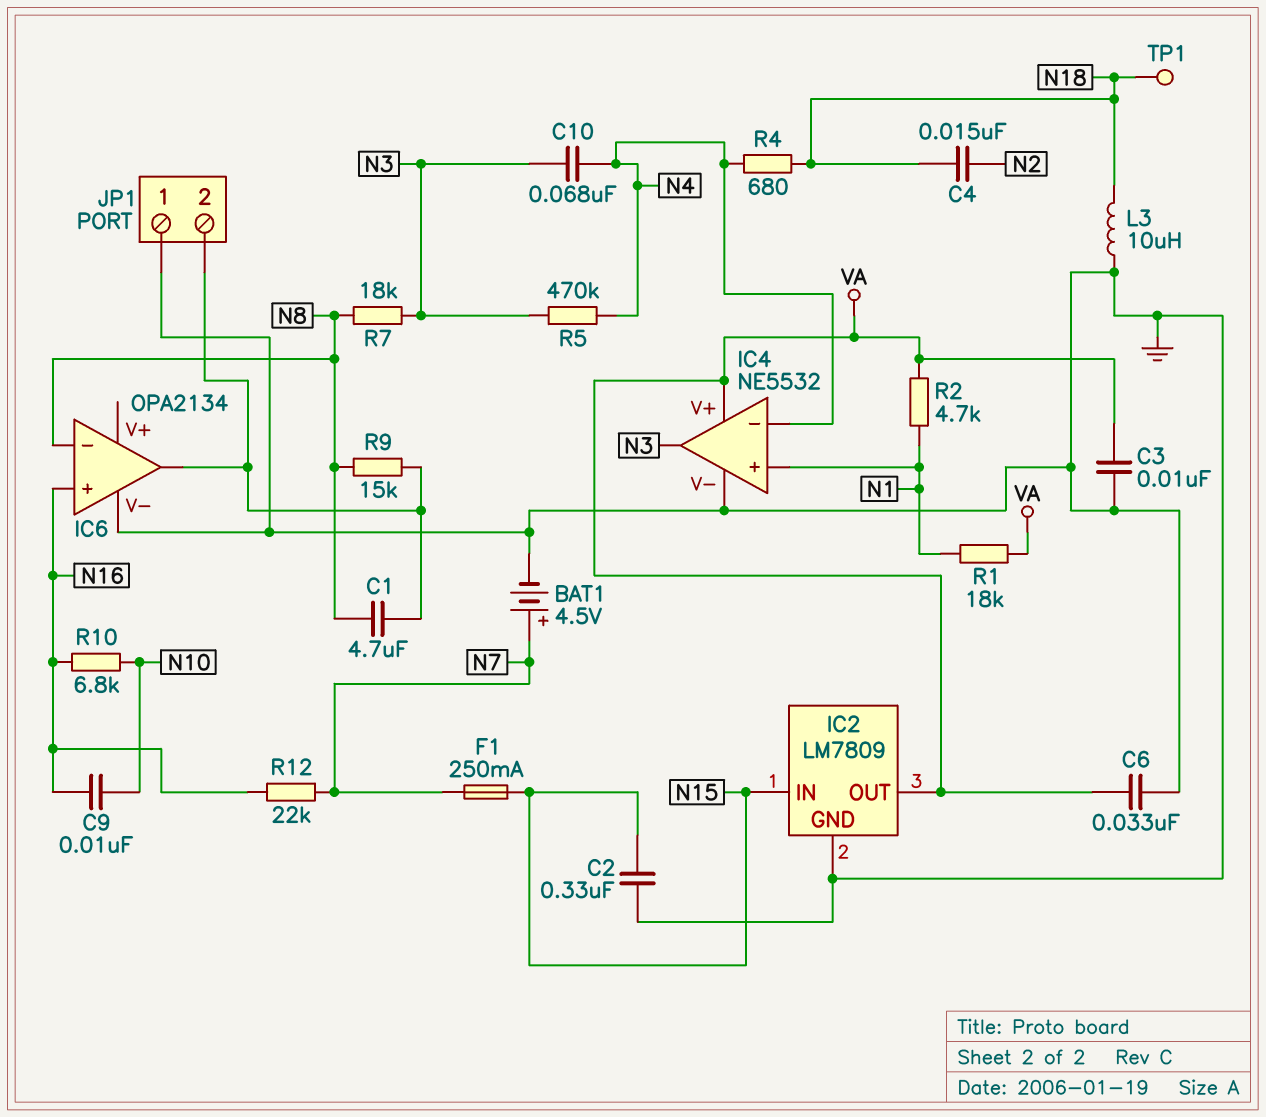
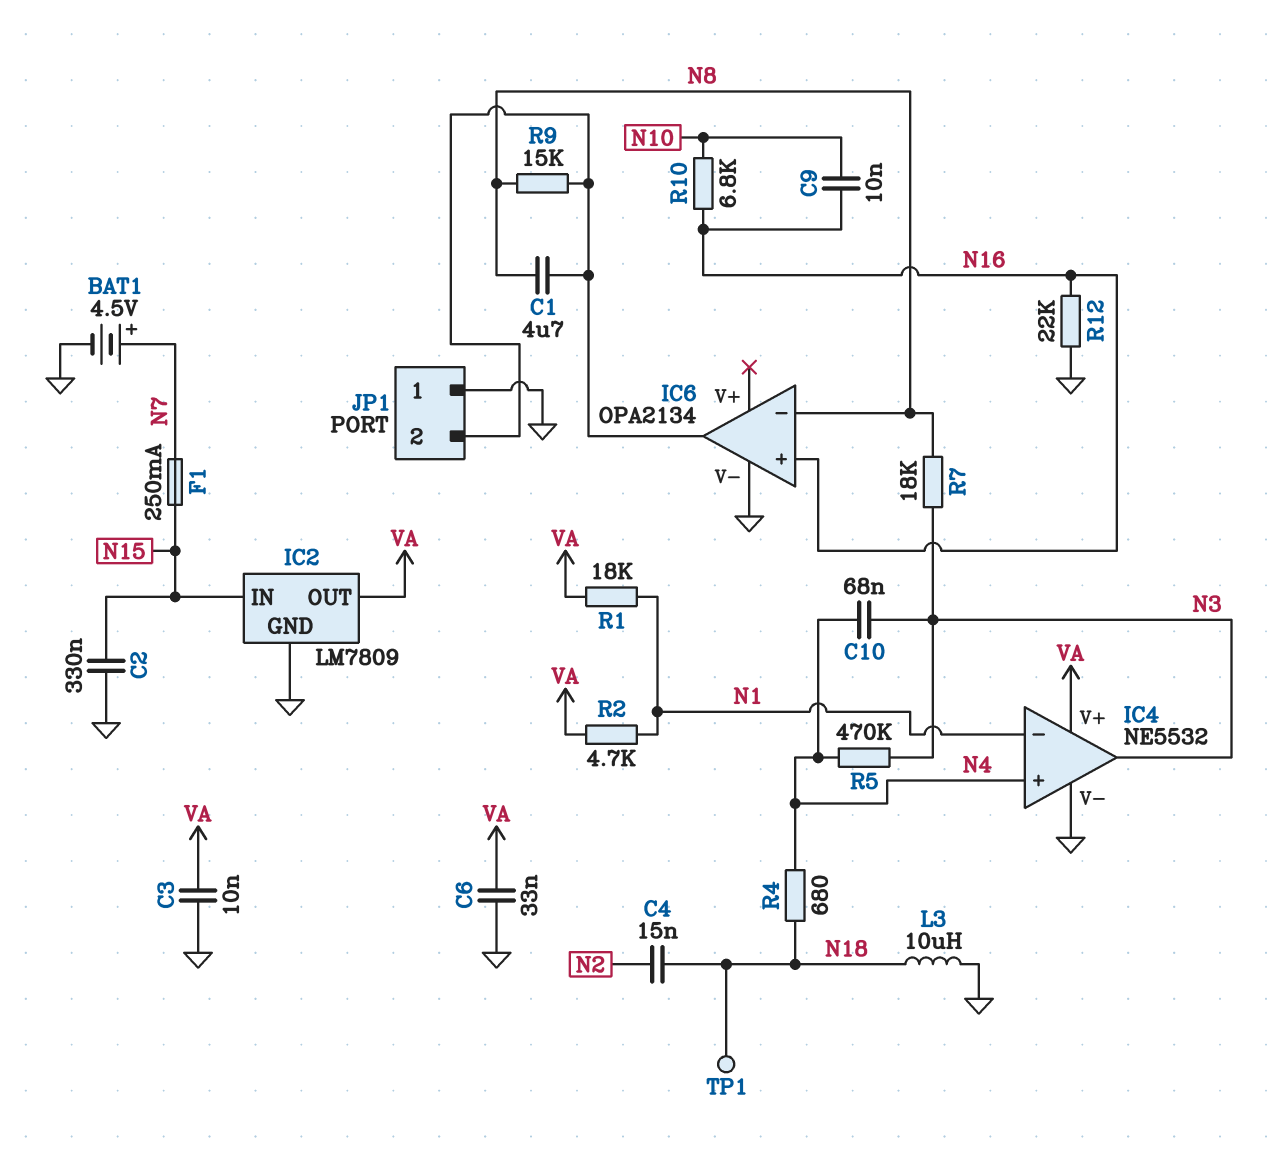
IC4 pin in+: N1 -> N4
IC4 pin in-: N4 -> N1
R12: 22k (N7, N16) -> 22k (GND, N16)

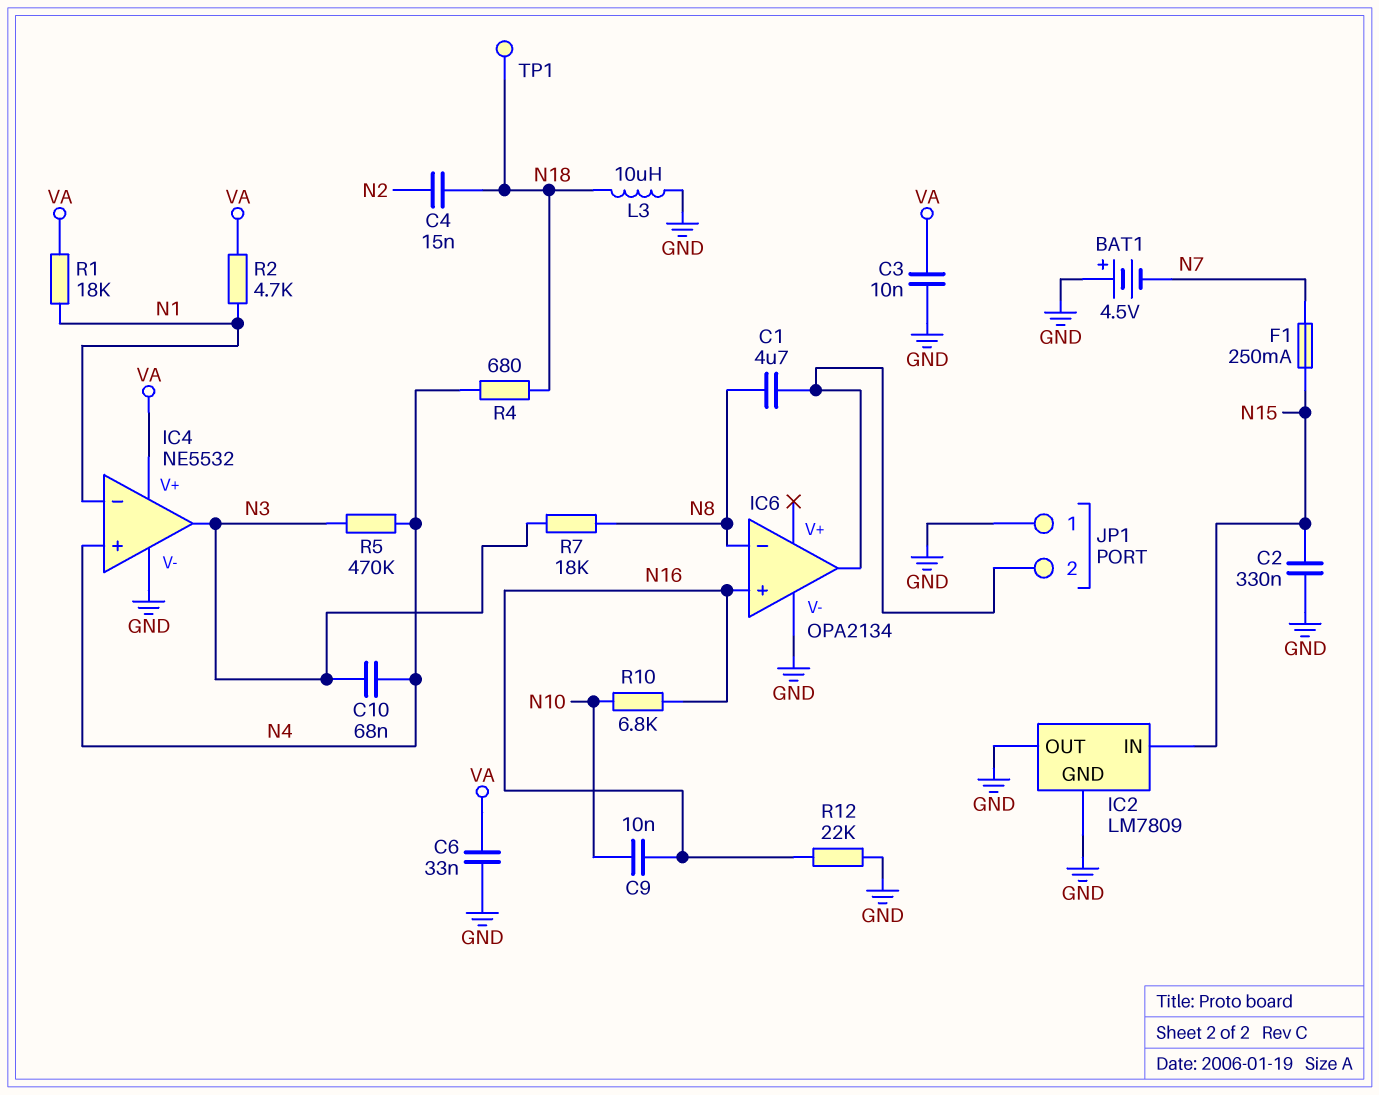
BAT1: 4.5V (plus N7, minus GND) -> 4.5V (plus GND, minus N7)
IC2 pin OUT: VA -> GND
R9: 15k (IC6/out, N8) -> none

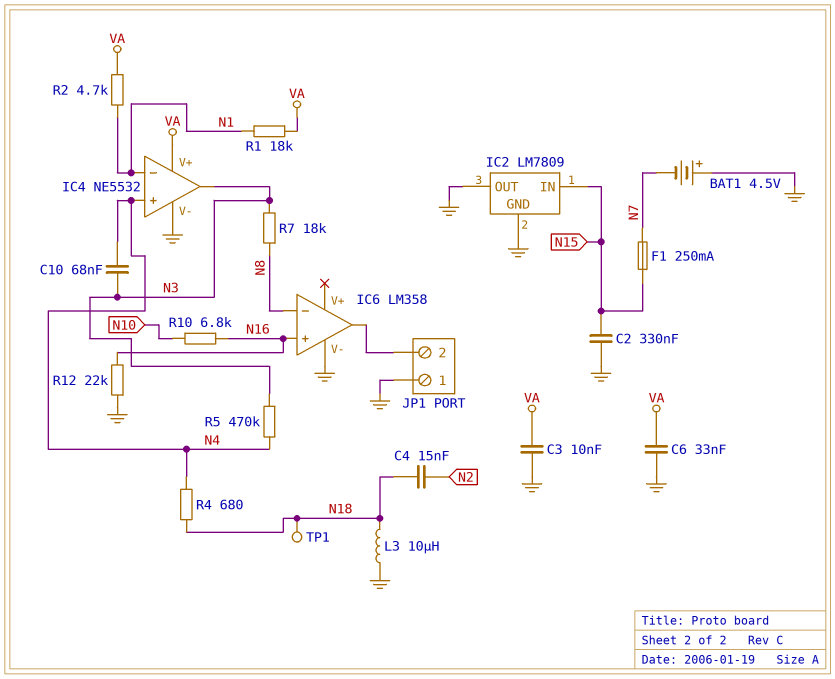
C1: 4.7uF (IC6/out, N8) -> none
C9: 10nF (N10, N16) -> none
IC6: OPA2134 -> LM358

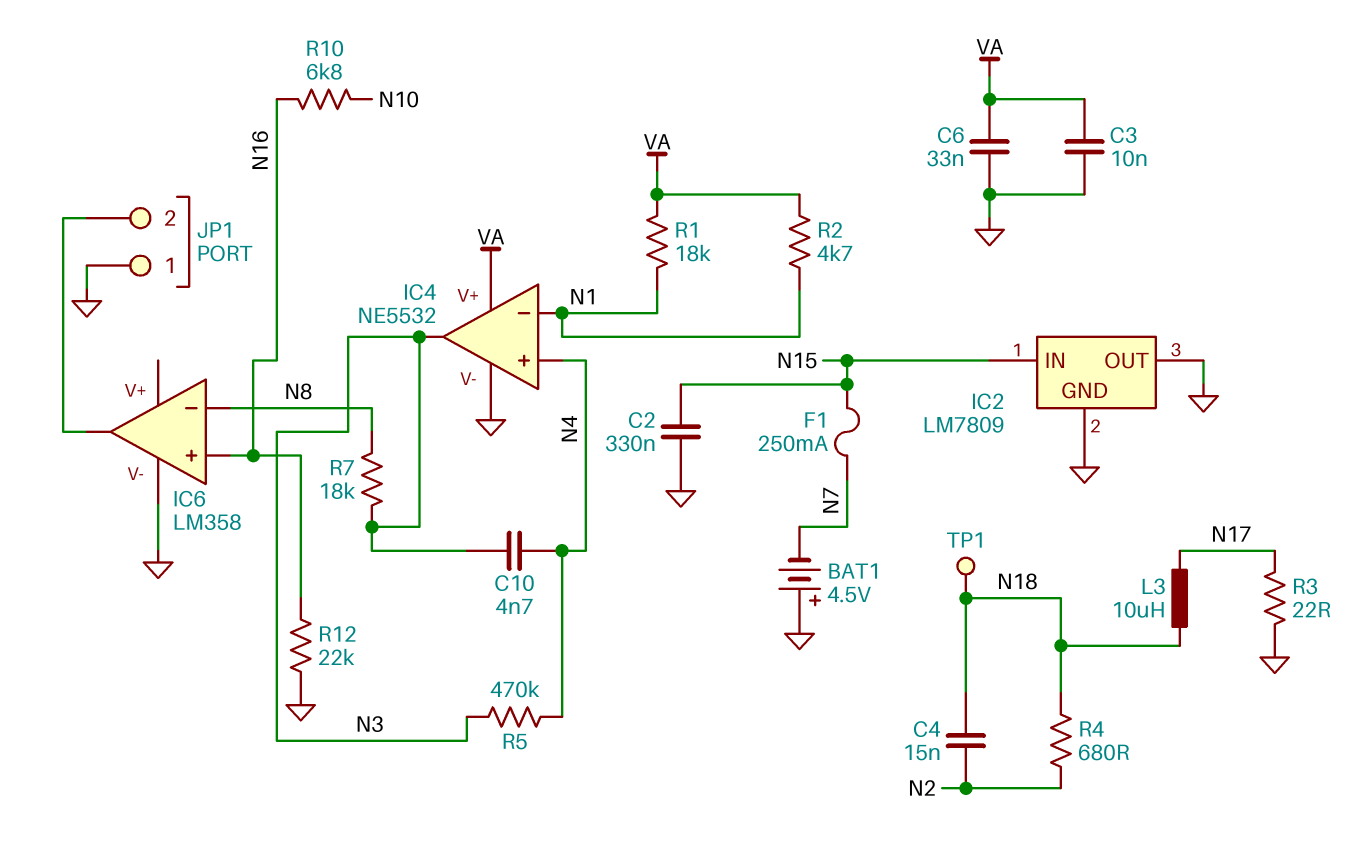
C10: 68nF (N3, N4) -> 4.7nF (N3, N4)
L3: 10uH (GND, N18) -> 10uH (N17, N18)
R3: none -> 22 (GND, N17)
R4: 680 (N4, N18) -> 680 (N2, N18)

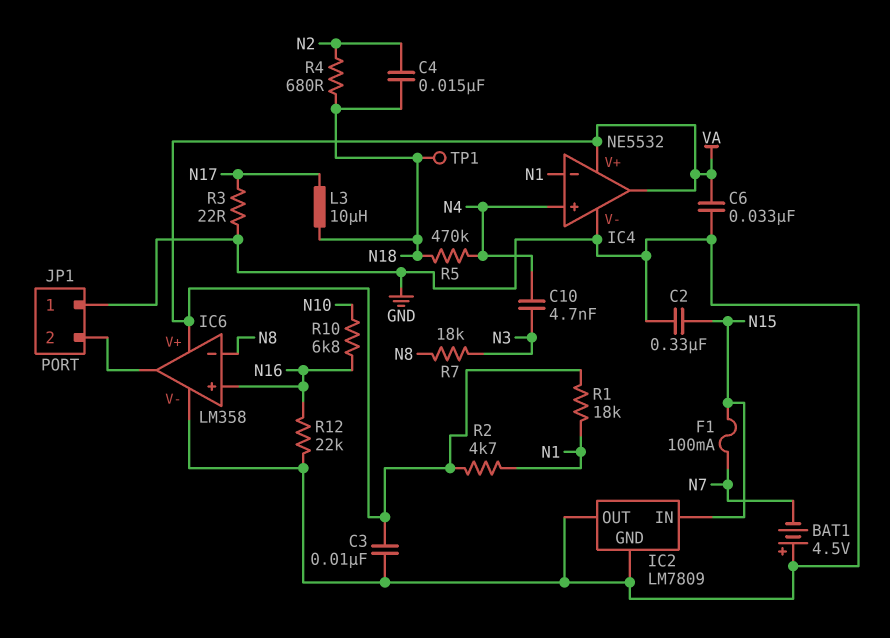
F1: 250mA (N7, N15) -> 100mA (N7, N15)
IC4 pin out: N3 -> VA
IC6 pin V+: none -> VA
R5: 470k (N3, N4) -> 470k (N4, N18)

